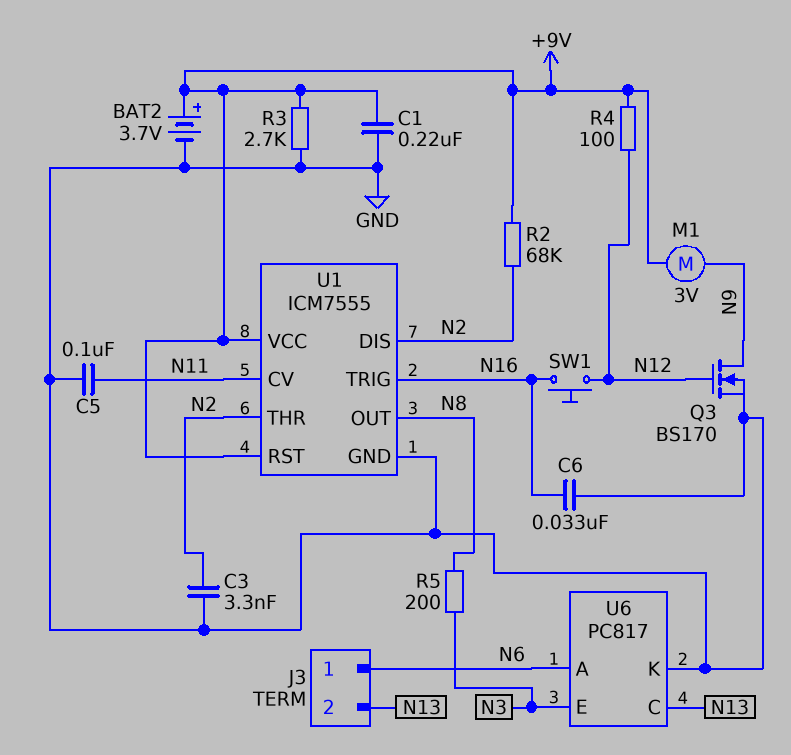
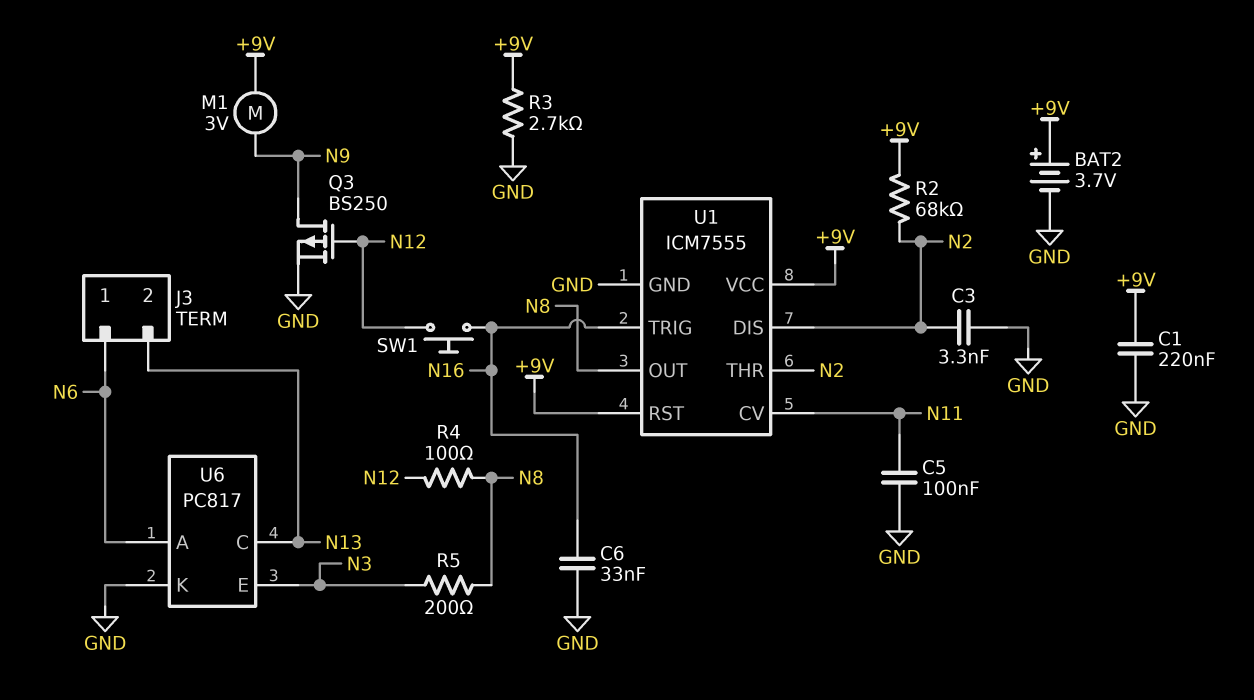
Q3: NMOS BS170 (G N12, D N9, S GND) -> PMOS BS250 (G N12, D N9, S GND)
R4: 100 (+9V, N12) -> 100 (N8, N12)

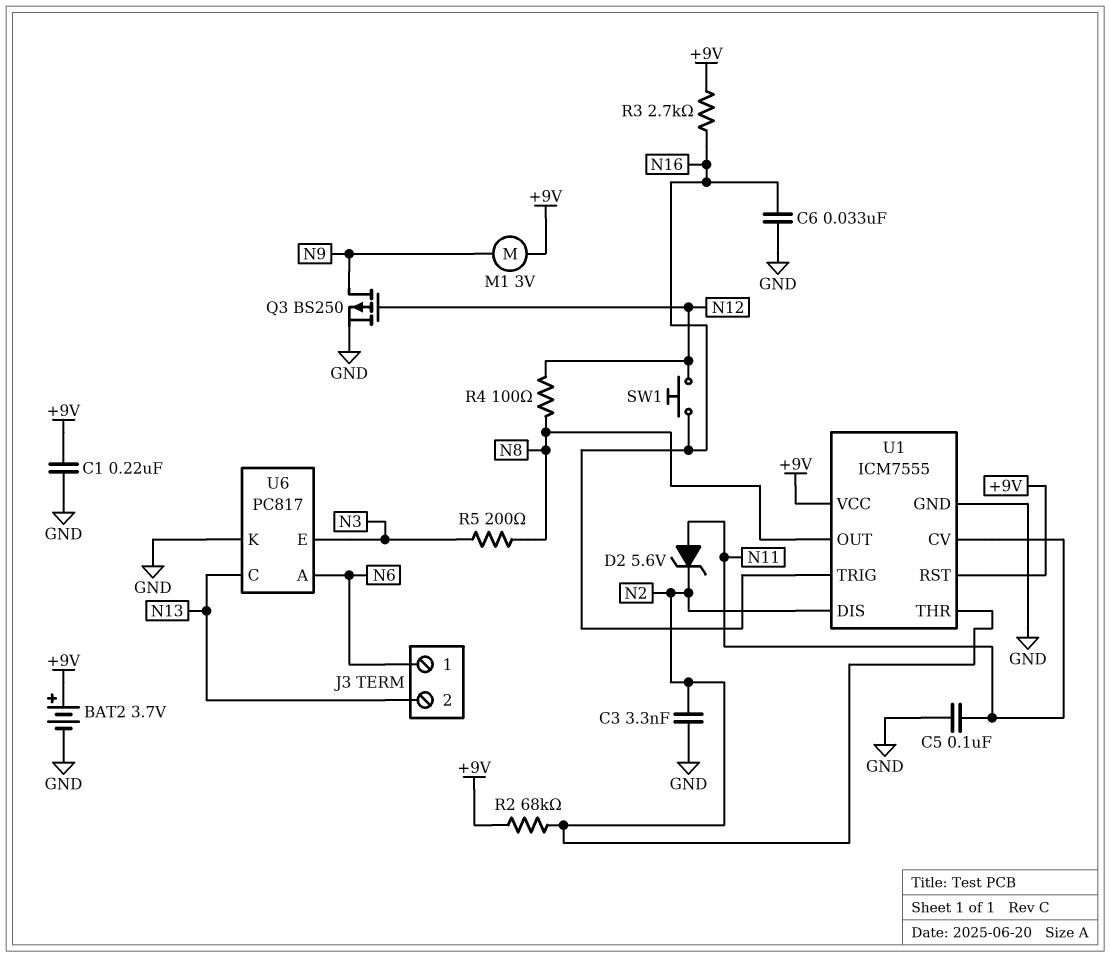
D2: none -> zener 5.6V (A N11, K N2)
R3: 2.7k (+9V, GND) -> 2.7k (+9V, N16)

